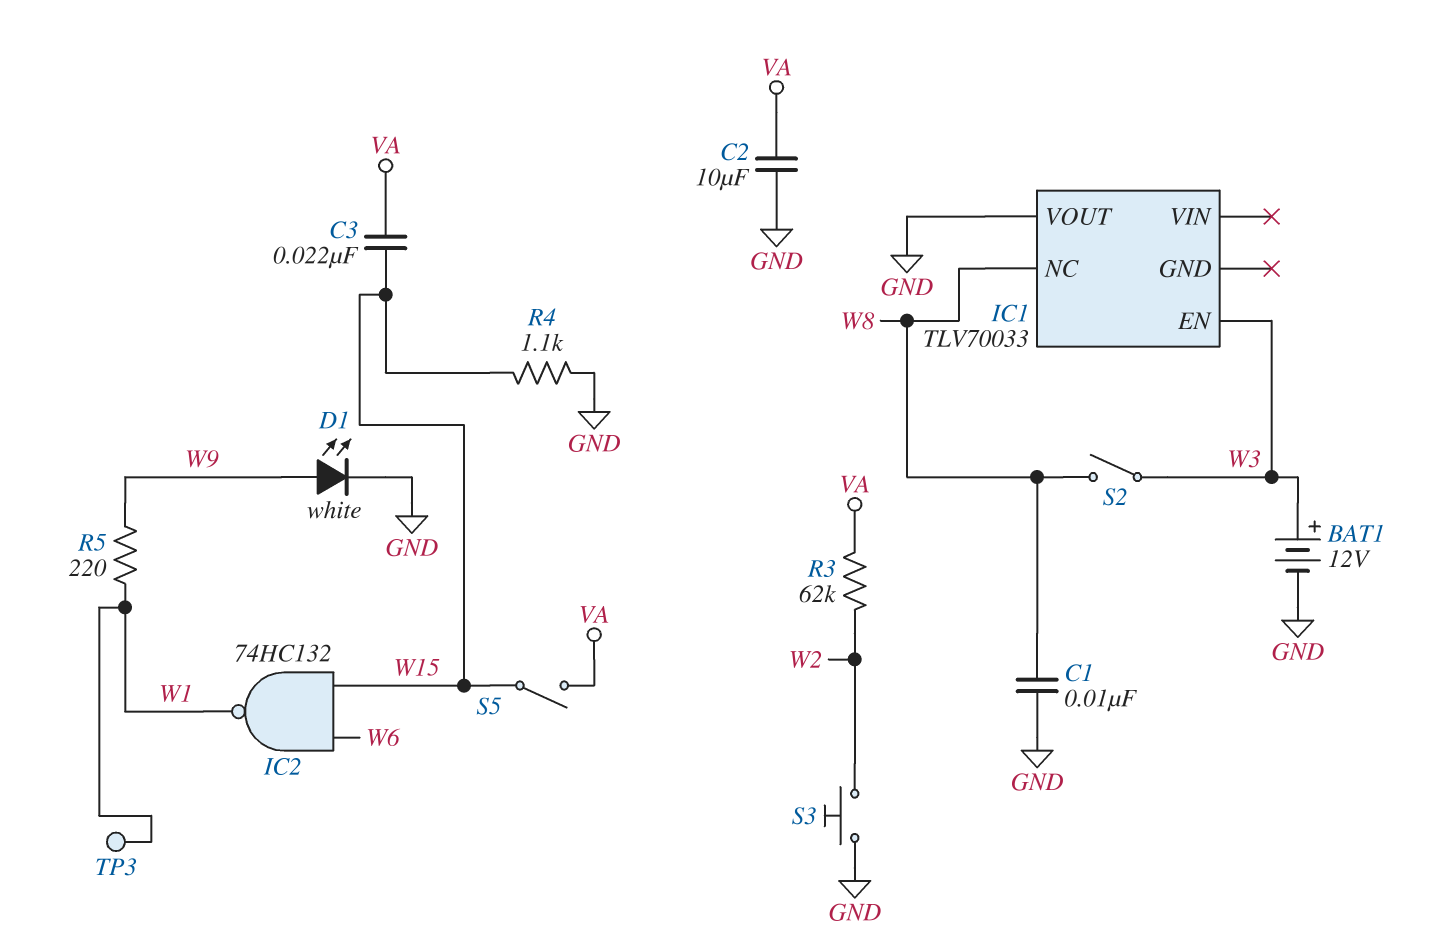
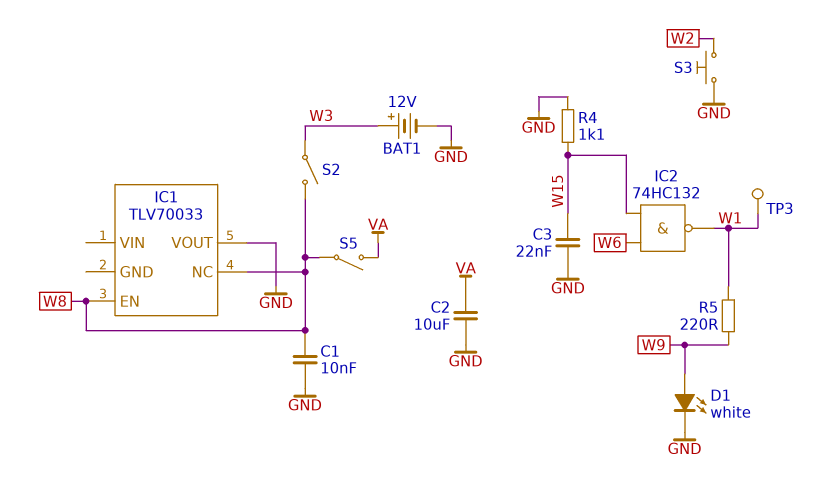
C3: 22nF (VA, W15) -> 22nF (GND, W15)
IC1 pin EN: W3 -> W8
R3: 62k (VA, W2) -> none
S5: switch (VA, W15) -> switch (VA, W8)

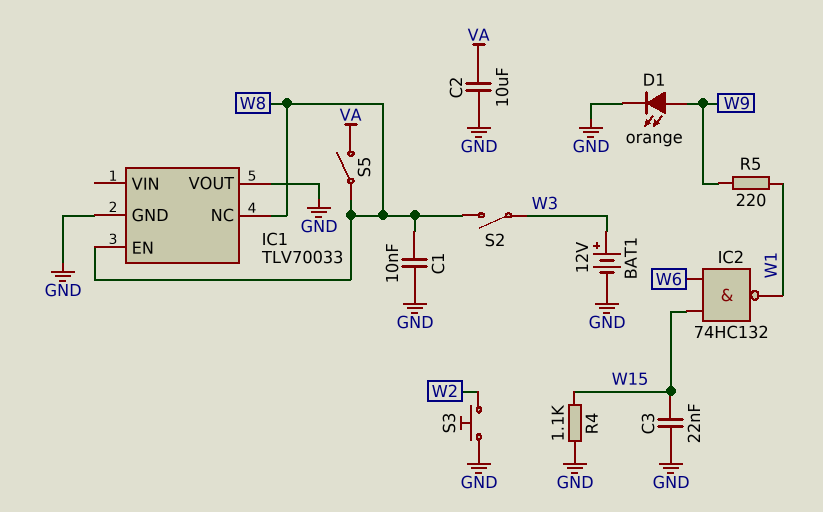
D1: LED white (A W9, K GND) -> LED orange (A W9, K GND)
IC1 pin GND: none -> GND
TP3: test point (W1) -> none

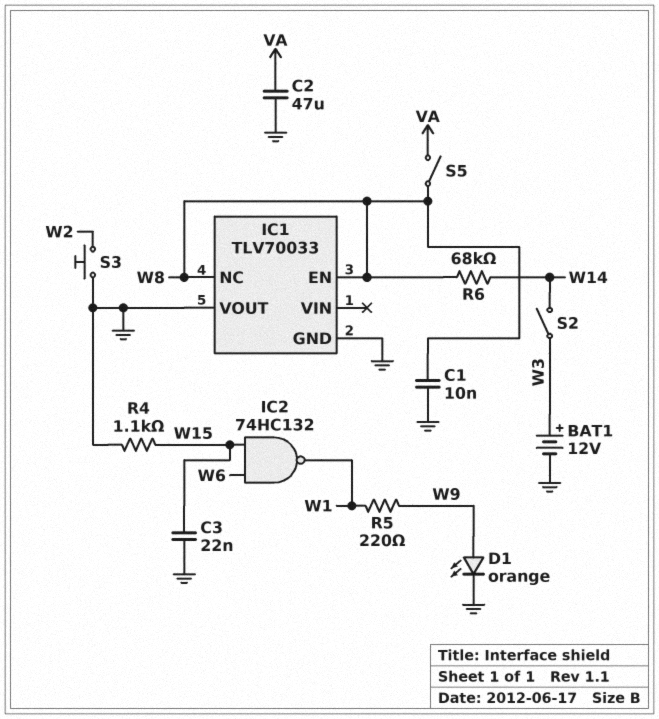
C2: 10uF (GND, VA) -> 47uF (GND, VA)
R6: none -> 68k (W8, W14)
S2: switch (W3, W8) -> switch (W3, W14)

